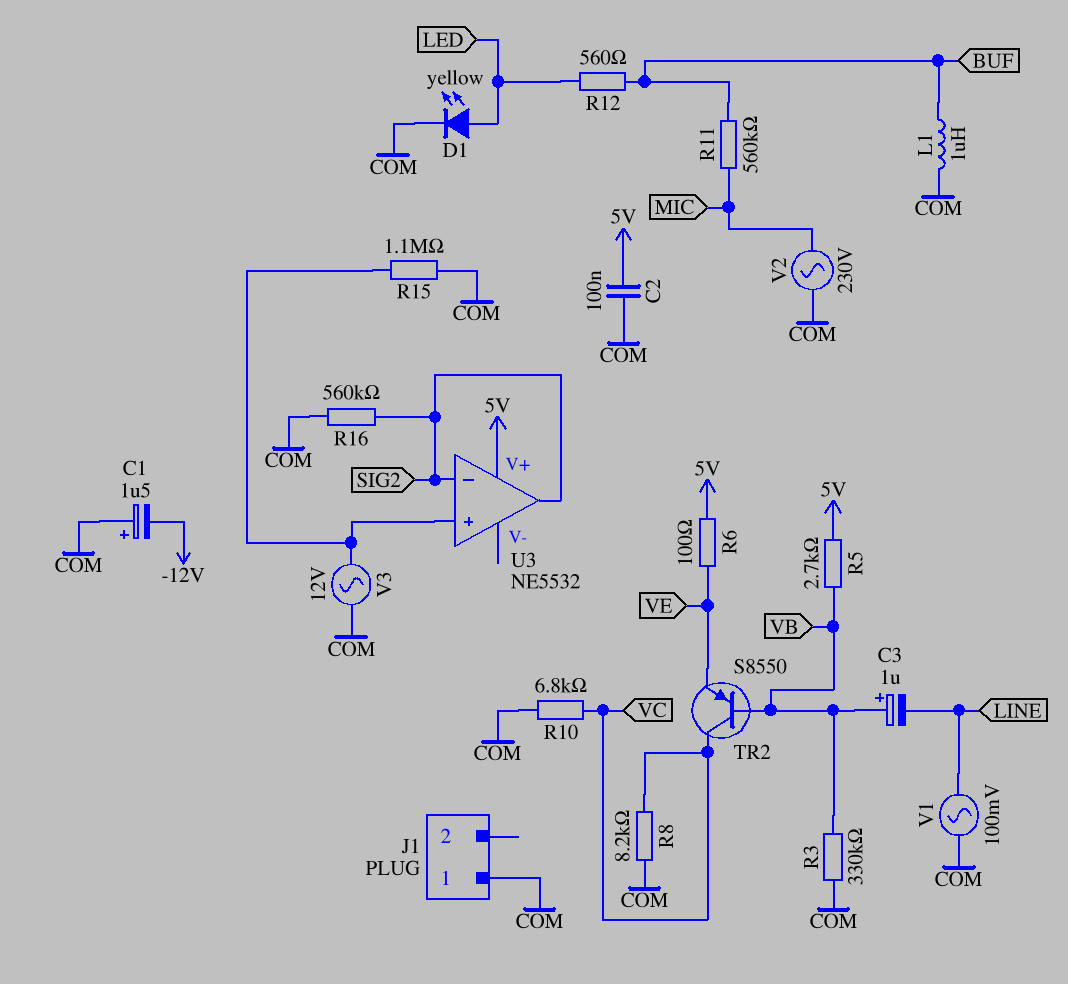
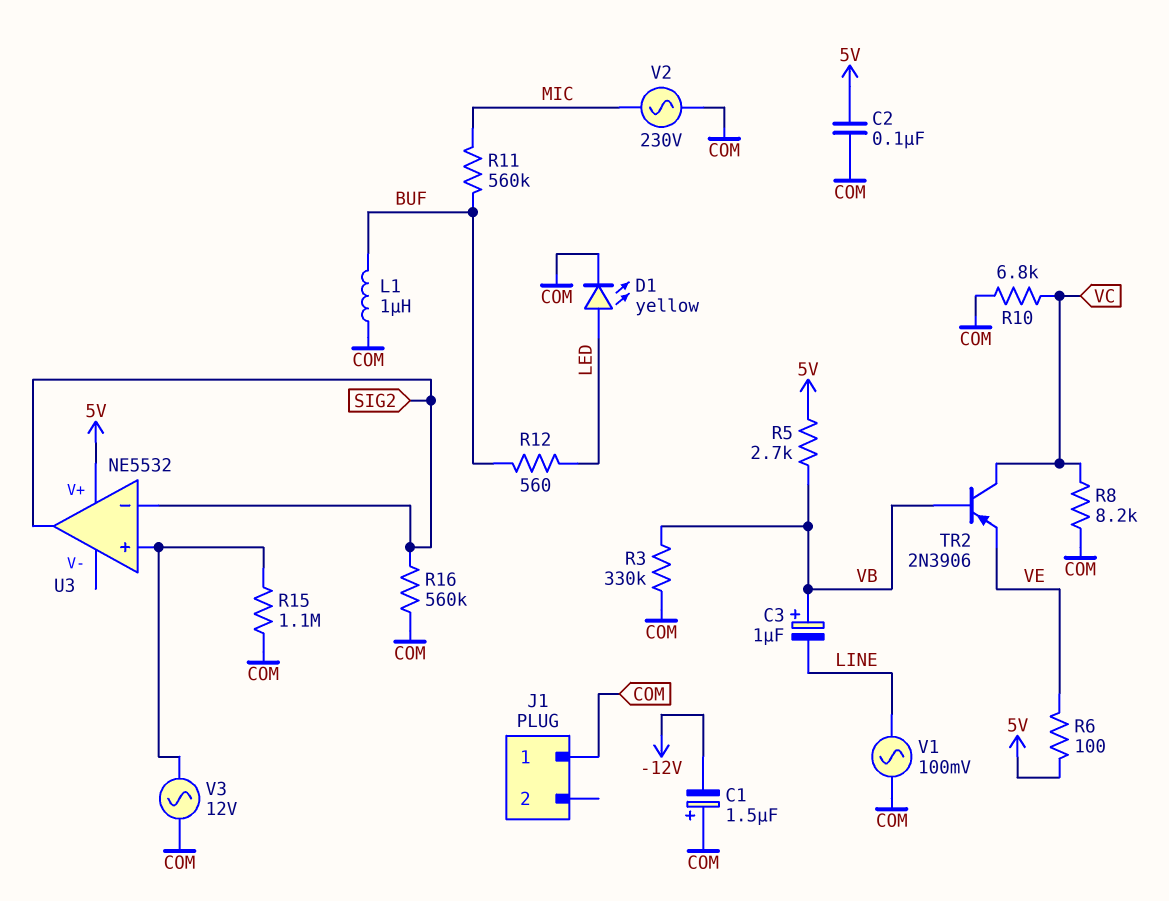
TR2: PNP S8550 (B VB, C VC, E VE) -> PNP 2N3906 (B VB, C VC, E VE)

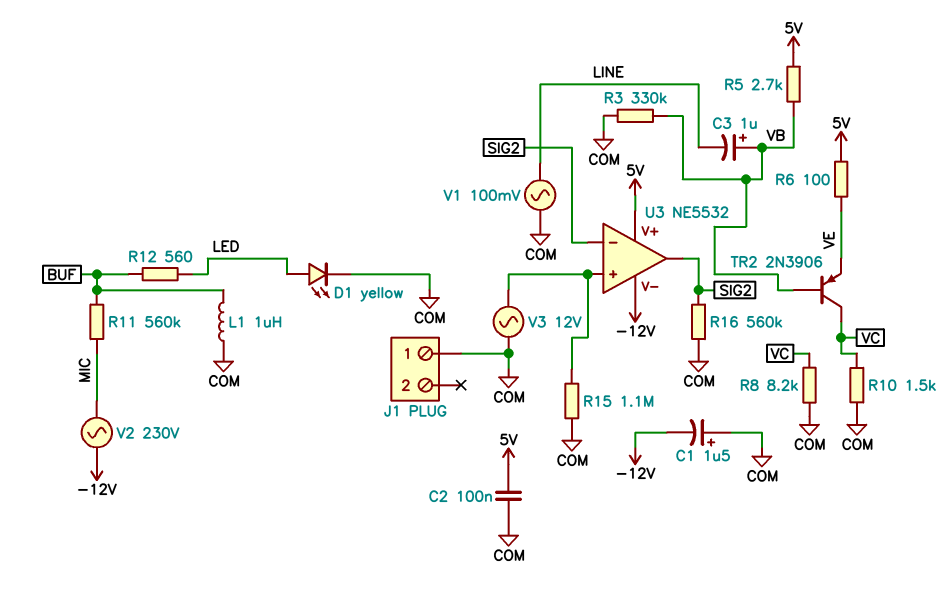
R10: 6.8k (COM, VC) -> 1.5k (COM, VC)
U3 pin V-: none -> -12V
V2: AC 230V (COM, MIC) -> AC 230V (-12V, MIC)

